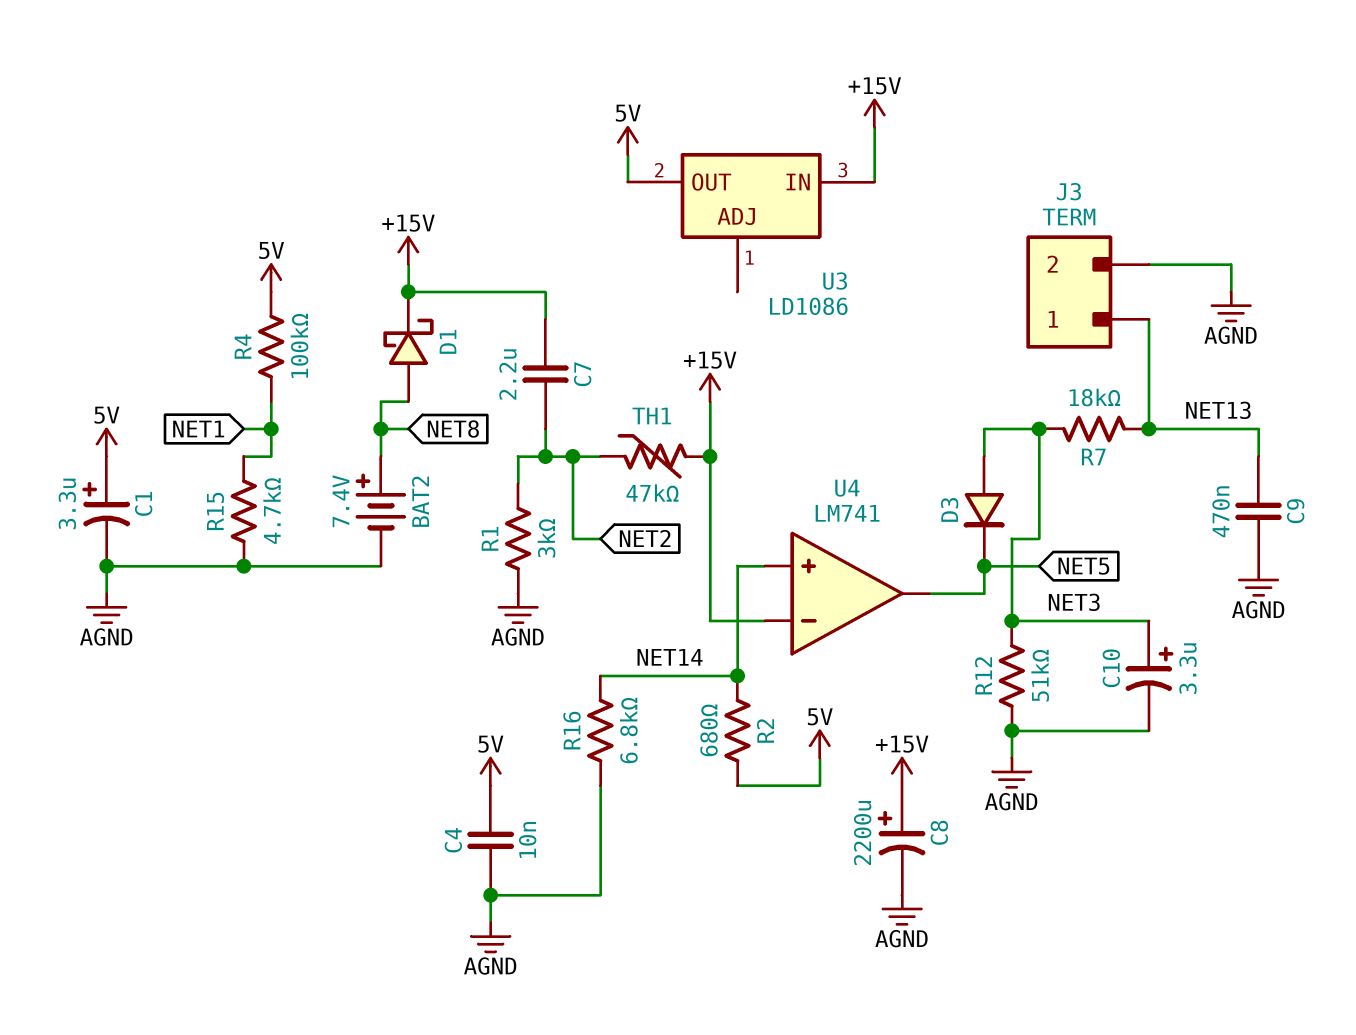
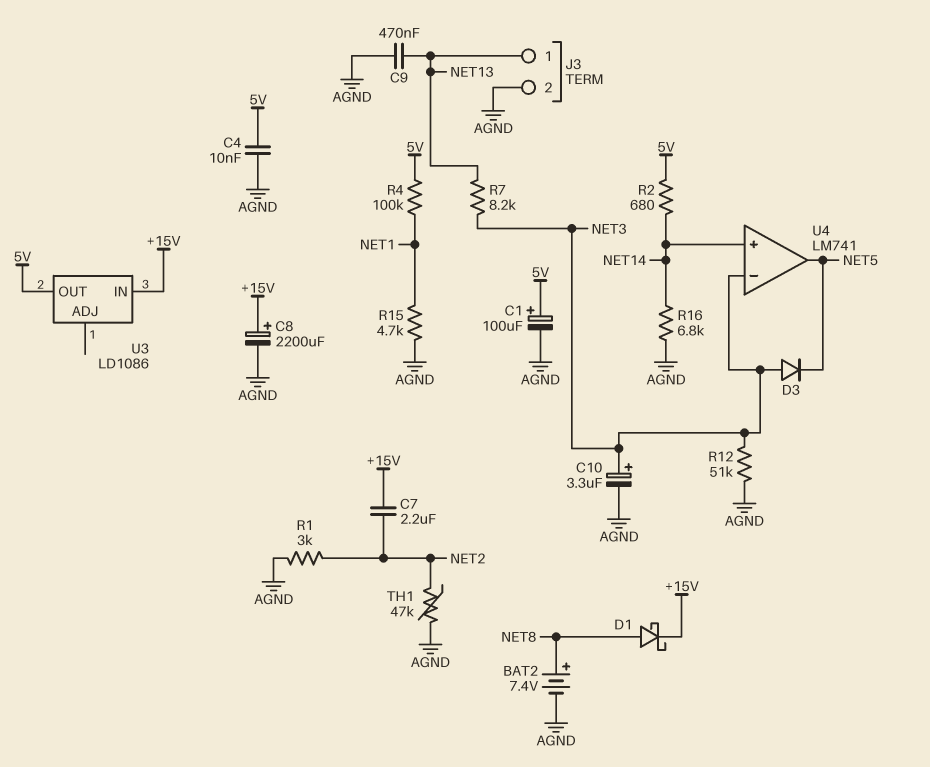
C1: 3.3uF (plus 5V, minus AGND) -> 100uF (plus 5V, minus AGND)
R7: 18k (NET3, NET13) -> 8.2k (NET3, NET13)
TH1: 47k (+15V, NET2) -> 47k (AGND, NET2)
U4 pin in-: +15V -> NET3

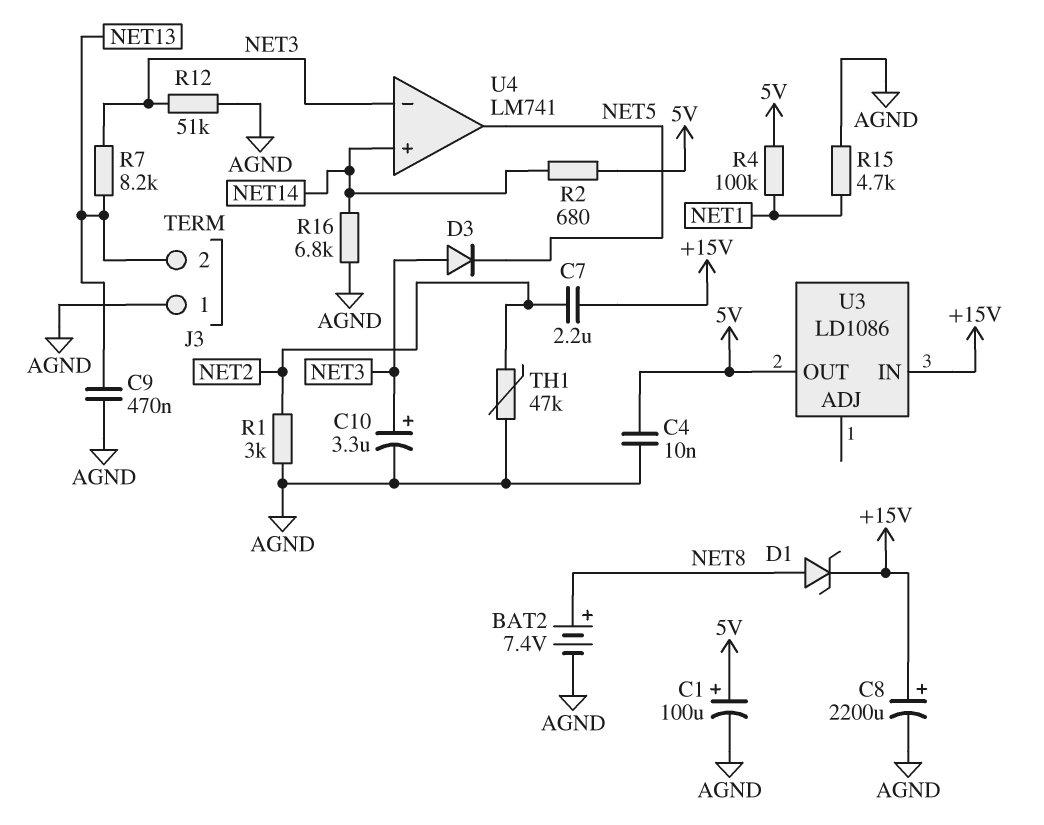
D1: schottky (A NET8, K +15V) -> zener (A NET8, K +15V)
J3 pin 1: NET13 -> AGND
J3 pin 2: AGND -> NET13

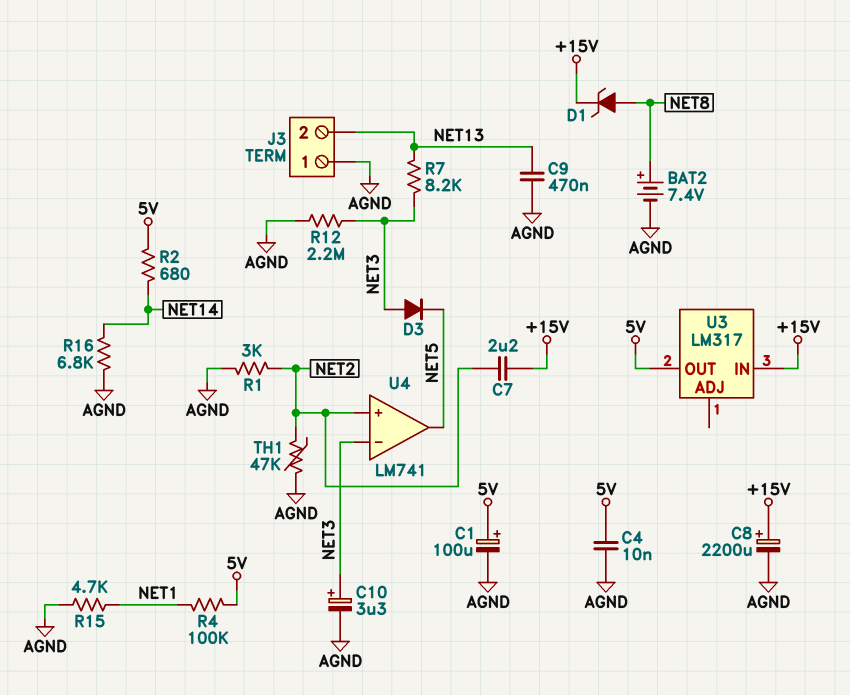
R12: 51k (AGND, NET3) -> 2.2M (AGND, NET3)
U3: LD1086 -> LM317
U4 pin in+: NET14 -> NET2

